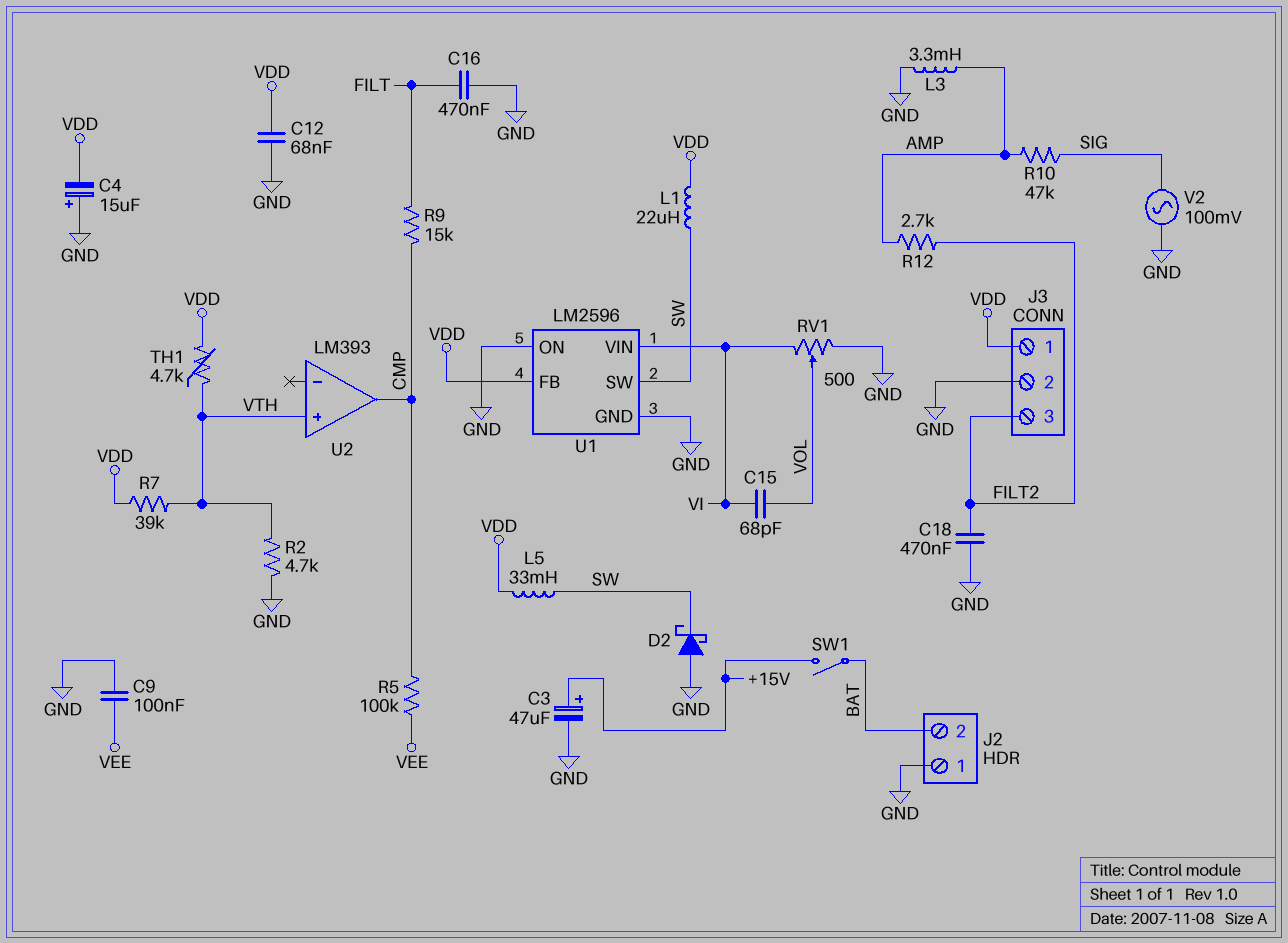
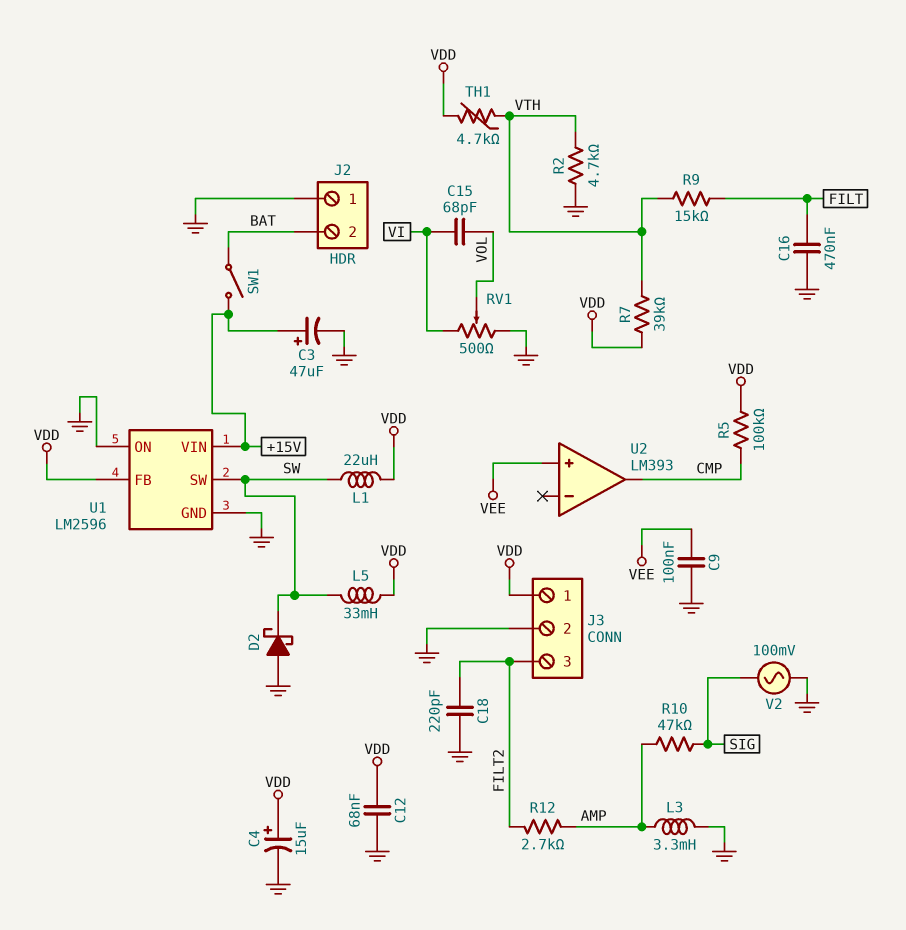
C4: 15uF (plus GND, minus VDD) -> 15uF (plus VDD, minus GND)
C18: 470nF (FILT2, GND) -> 220pF (FILT2, GND)
R5: 100k (CMP, VEE) -> 100k (CMP, VDD)
R9: 15k (CMP, FILT) -> 15k (FILT, VTH)
U1 pin VIN: VI -> +15V
U2 pin in+: VTH -> VEE

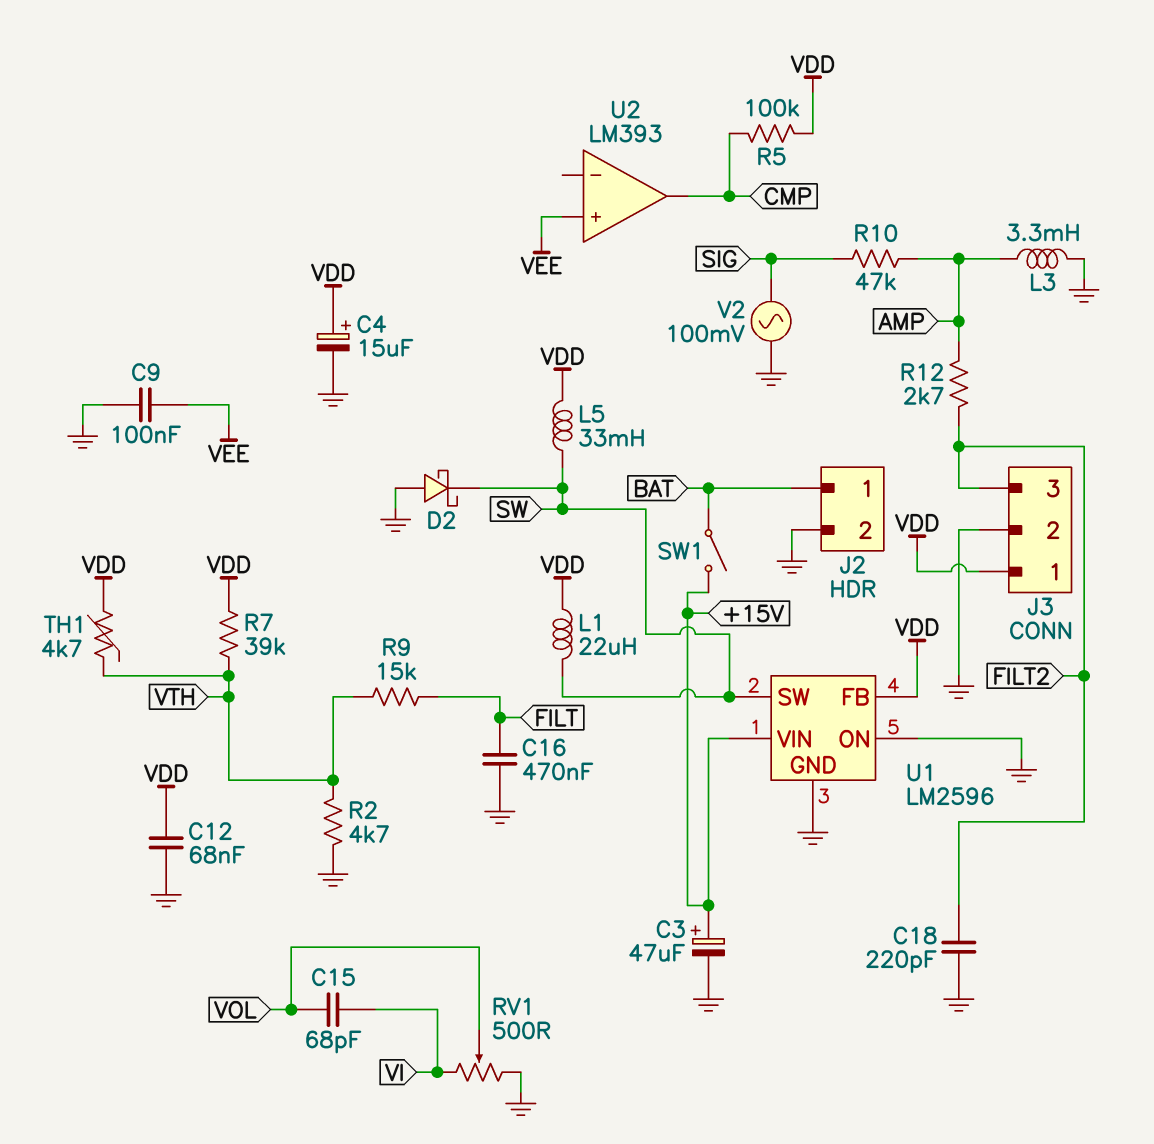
J2 pin 1: GND -> BAT
J2 pin 2: BAT -> GND

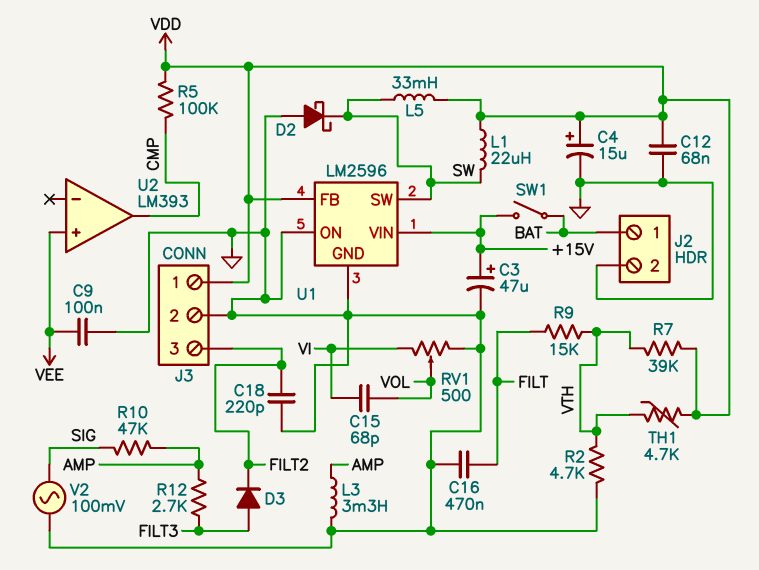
D3: none -> diode (A FILT3, K FILT2)
R12: 2.7k (AMP, FILT2) -> 2.7k (AMP, FILT3)

